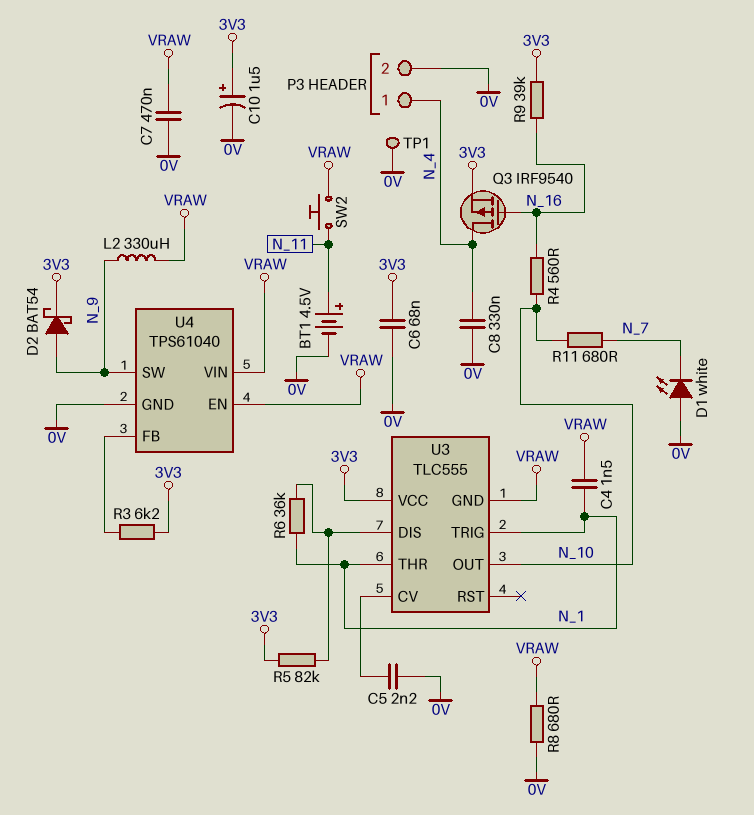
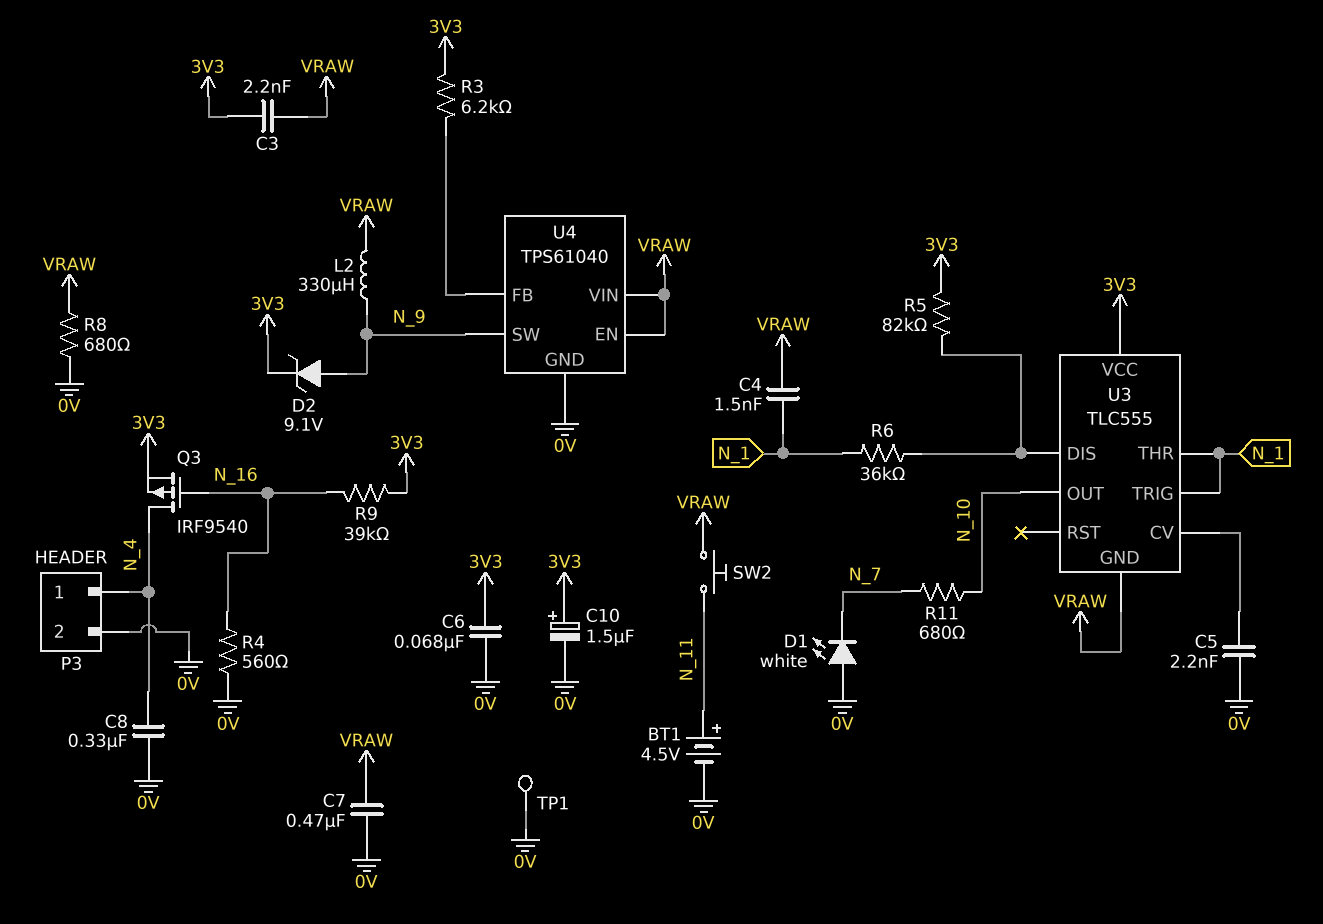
C3: none -> 2.2nF (3V3, VRAW)
D2: schottky BAT54 (A N_9, K 3V3) -> zener 9.1V (A N_9, K 3V3)
R4: 560 (N_10, N_16) -> 560 (0V, N_16)

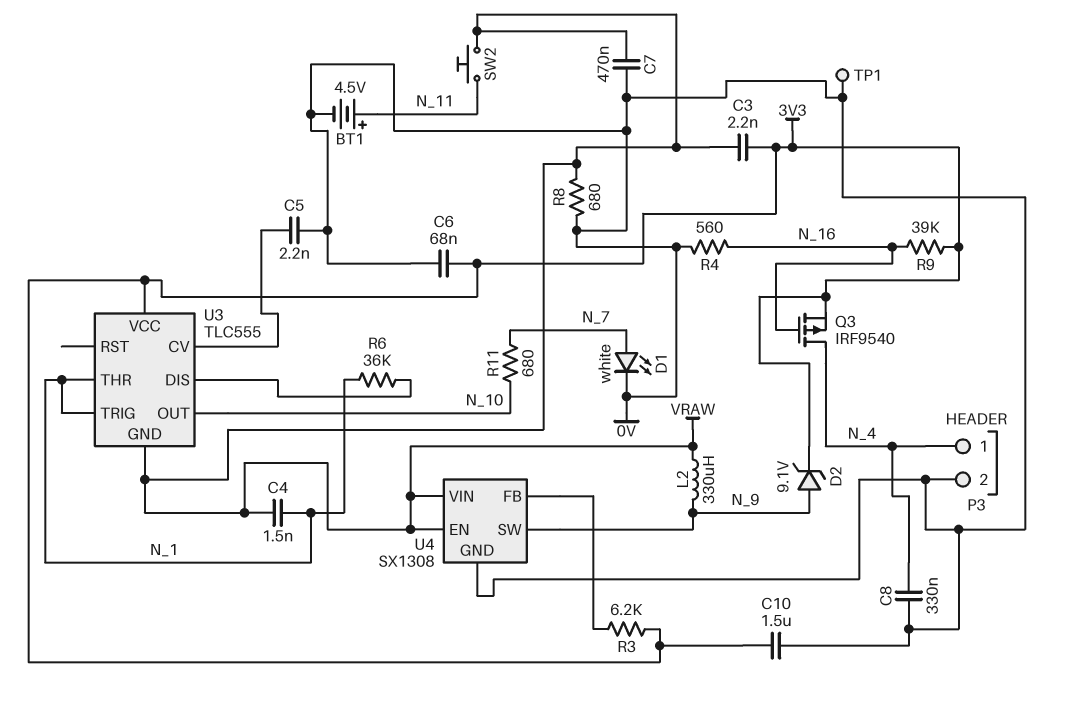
C10: 1.5uF (plus 3V3, minus 0V) -> 1.5uF (0V, 3V3)
D1: LED white (A 0V, K N_7) -> LED white (A N_7, K 0V)
R5: 82k (3V3, U3/DIS) -> none
U4: TPS61040 -> SX1308

